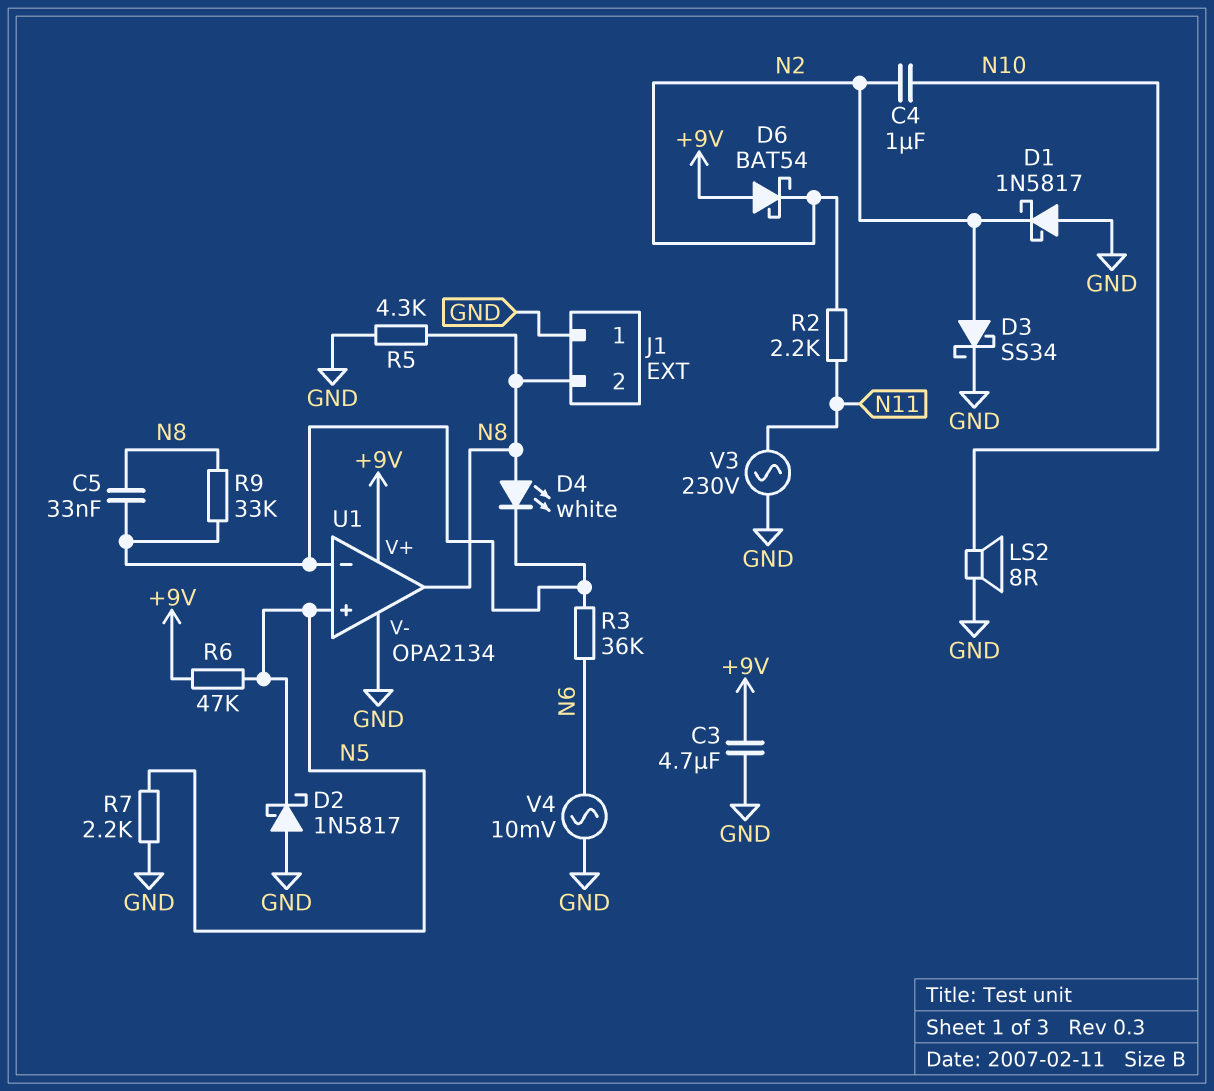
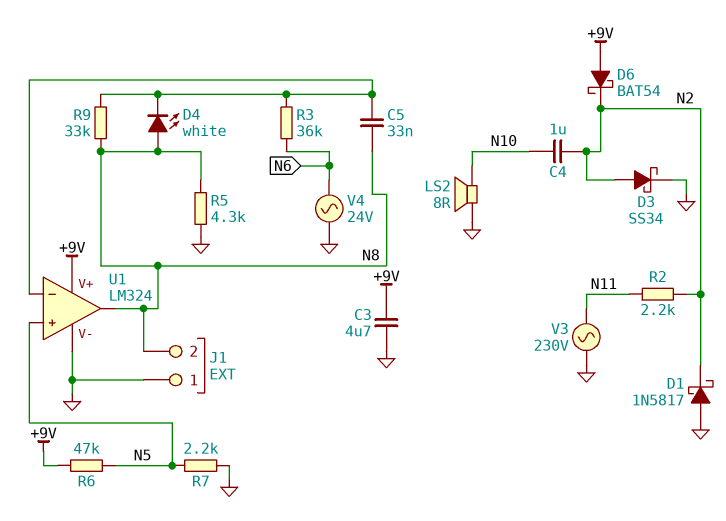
D2: schottky 1N5817 (A GND, K N5) -> none
U1: OPA2134 -> LM324
V4: AC 10mV (GND, N6) -> AC 24V (GND, N6)

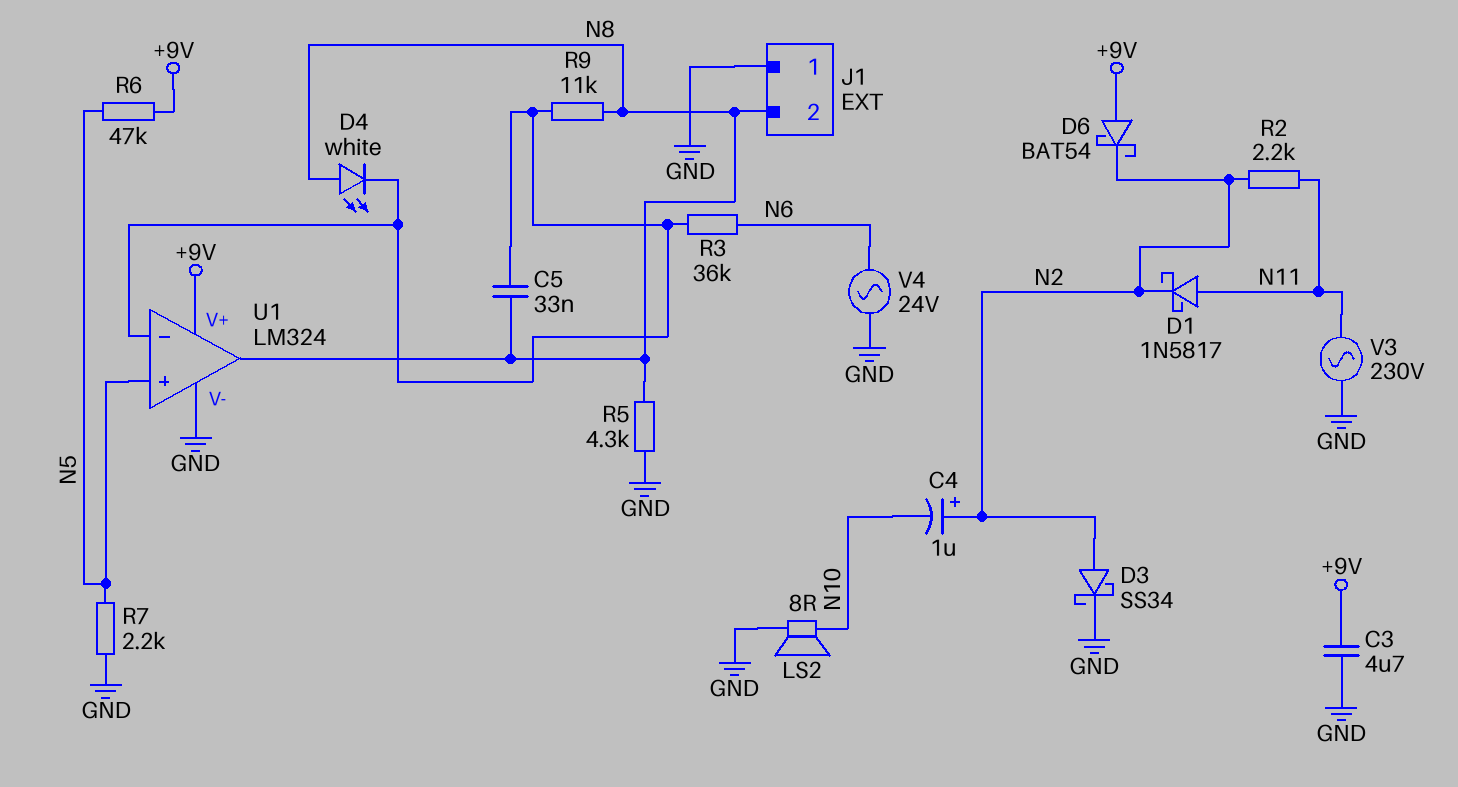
C4: 1uF (N2, N10) -> 1uF (plus N2, minus N10)
D1: schottky 1N5817 (A GND, K N2) -> schottky 1N5817 (A N11, K N2)
R9: 33k (N8, U1/in-) -> 11k (N8, U1/in-)

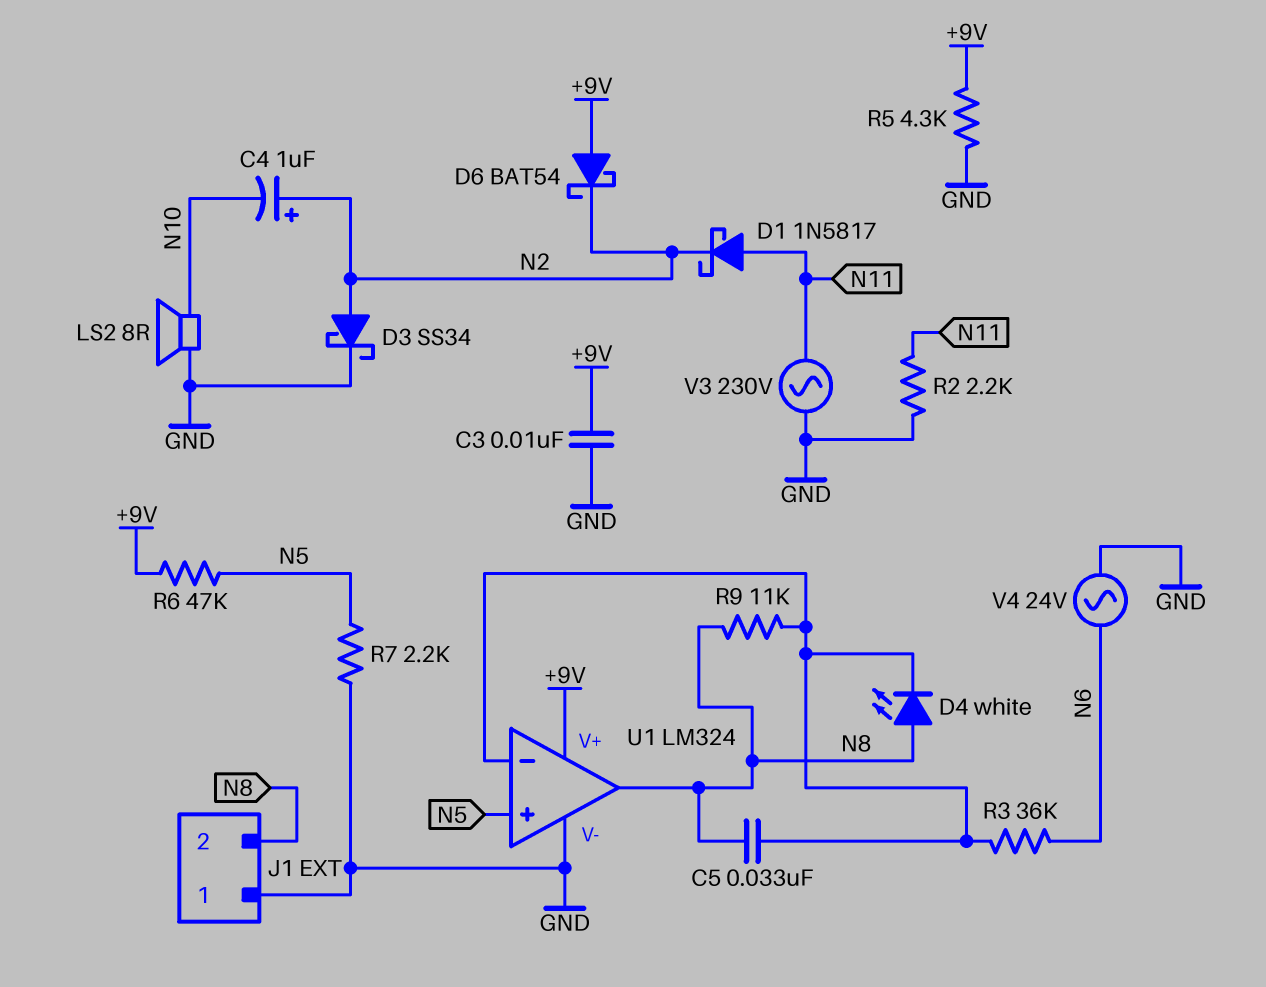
C3: 4.7uF (+9V, GND) -> 10nF (+9V, GND)
R2: 2.2k (N2, N11) -> 2.2k (GND, N11)
R5: 4.3k (GND, N8) -> 4.3k (+9V, GND)

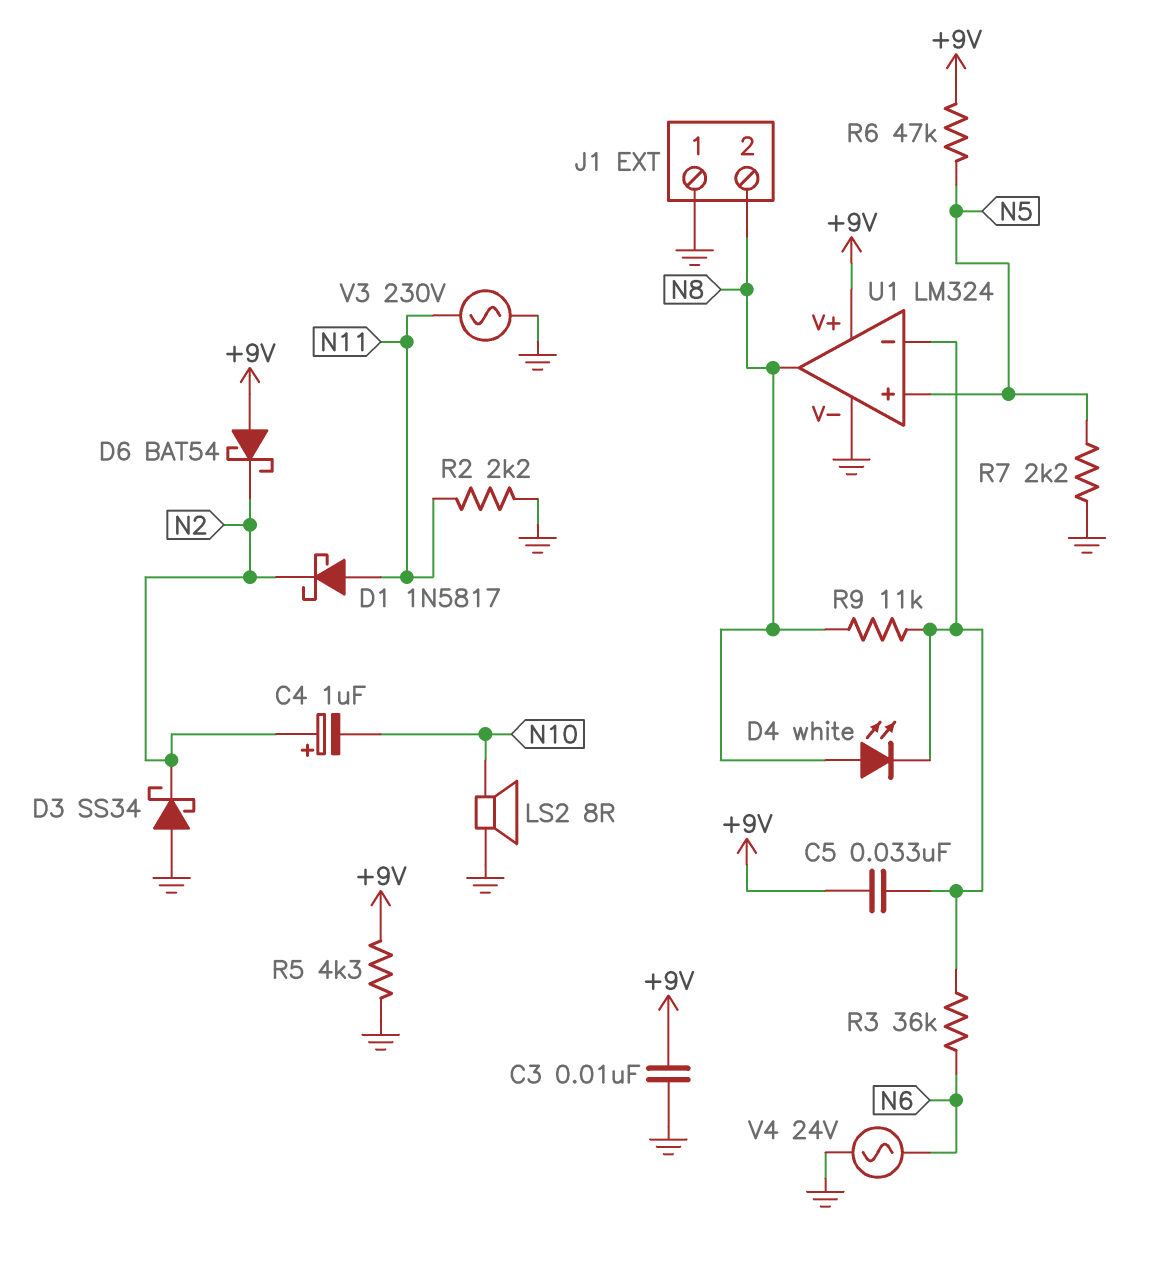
C5: 33nF (N8, U1/in-) -> 33nF (+9V, U1/in-)
D3: schottky SS34 (A N2, K GND) -> schottky SS34 (A GND, K N2)

